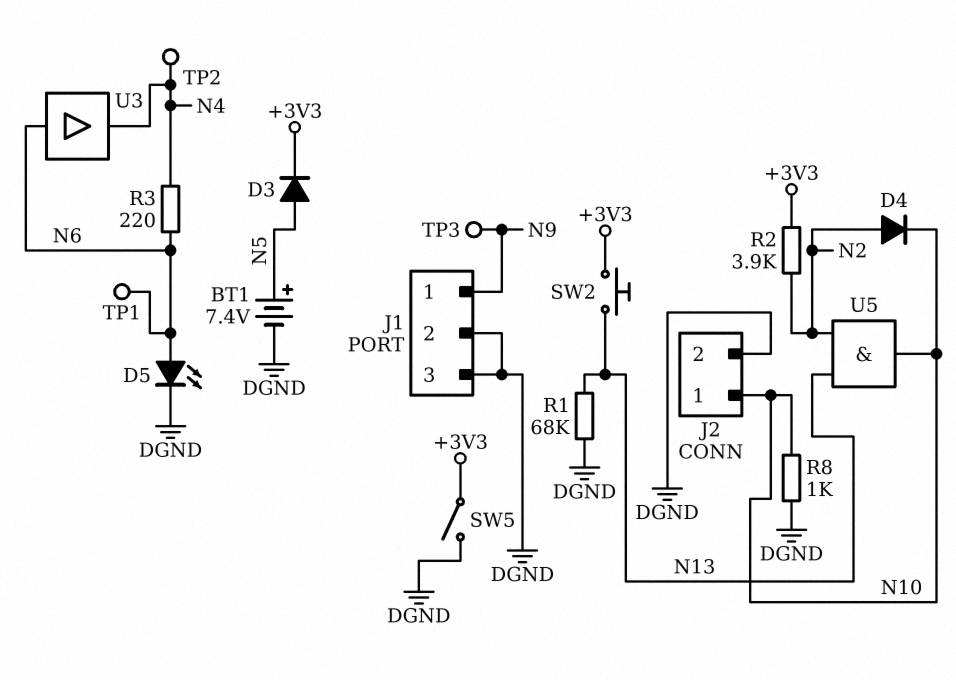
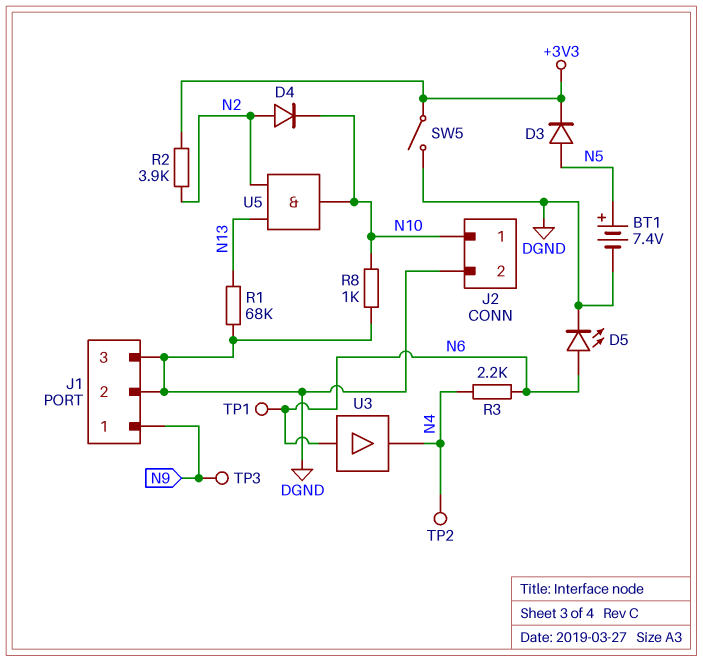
R3: 220 (N4, N6) -> 2.2k (N4, N6)
SW2: button (+3V3, N13) -> none

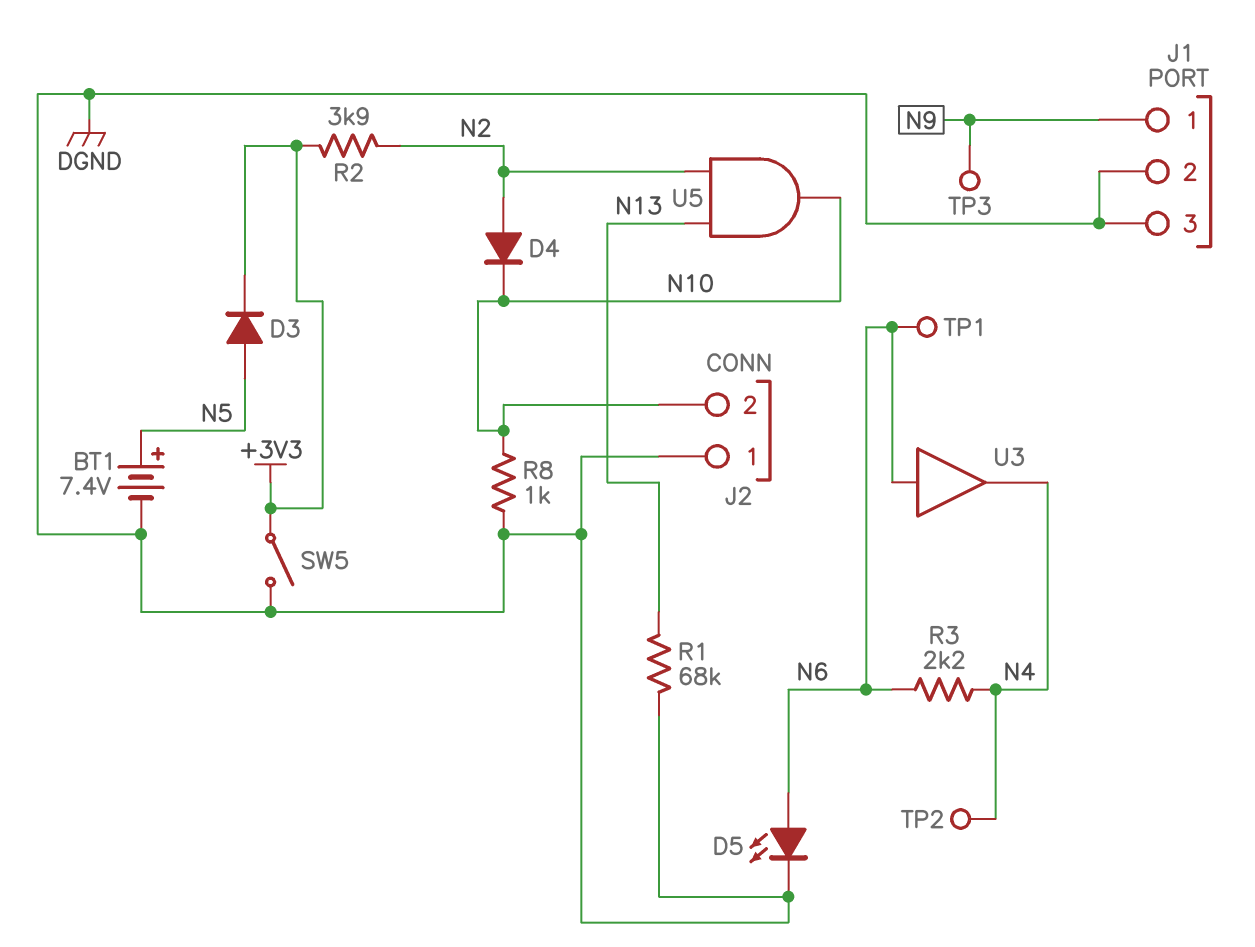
J2 pin 1: N10 -> DGND
J2 pin 2: DGND -> N10

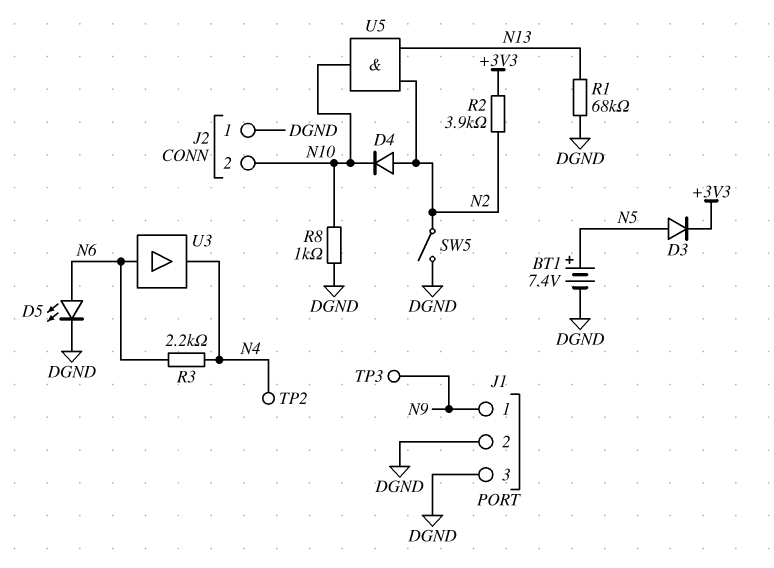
SW5: switch (+3V3, DGND) -> switch (DGND, N2)
TP1: test point (N6) -> none

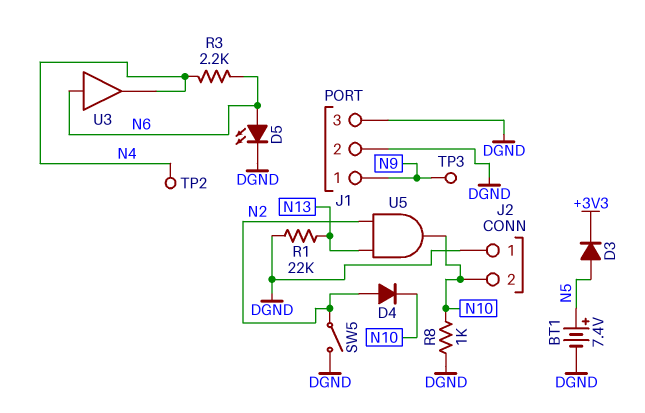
R1: 68k (DGND, N13) -> 22k (DGND, N13)
R2: 3.9k (+3V3, N2) -> none

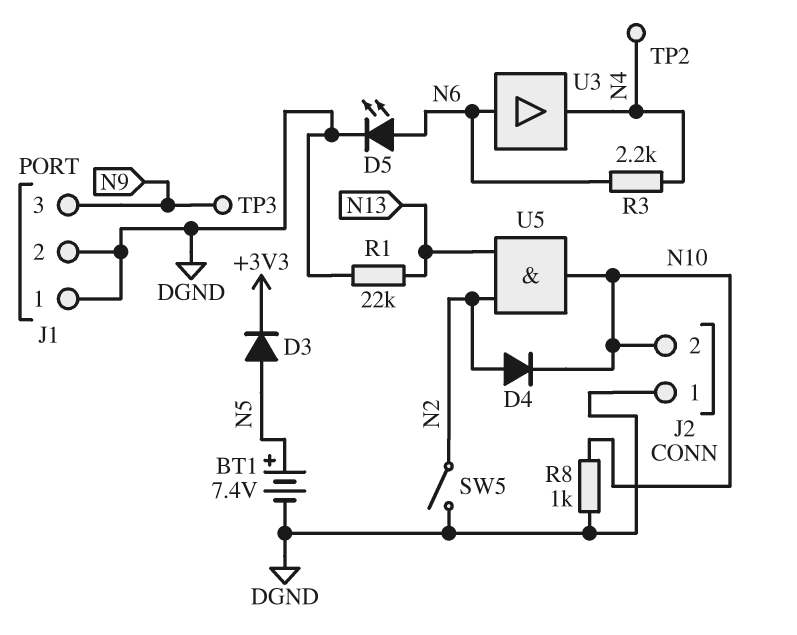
J1 pin 1: N9 -> DGND
J1 pin 3: DGND -> N9

